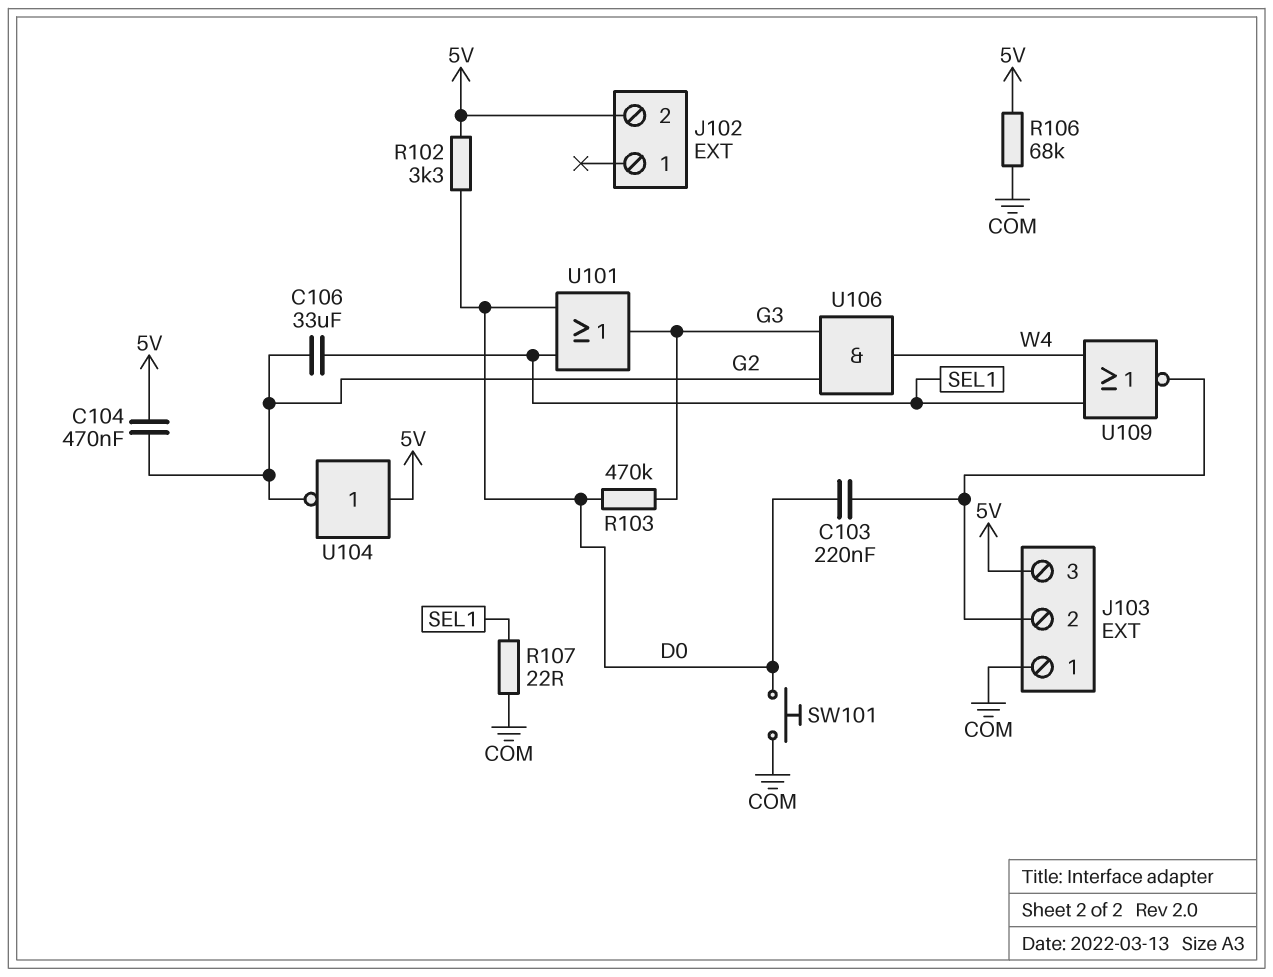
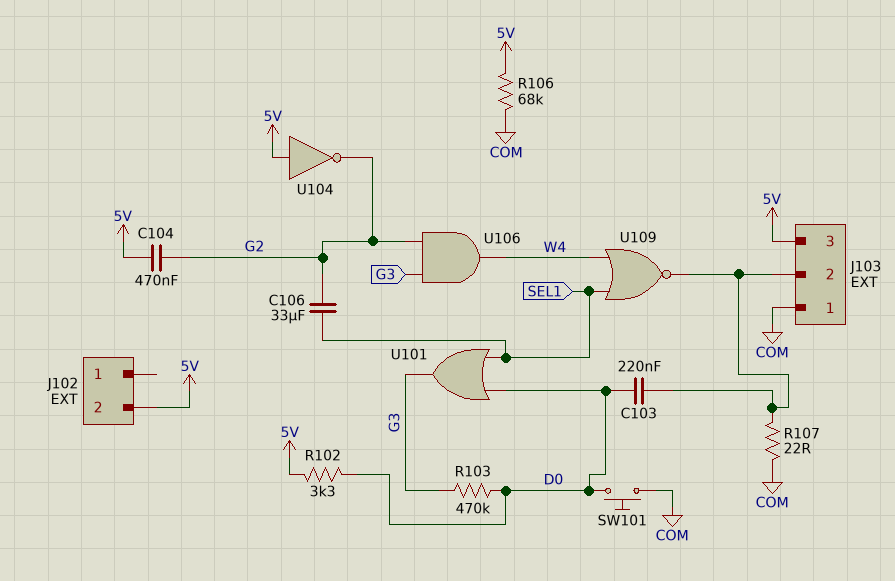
R107: 22 (COM, SEL1) -> 22 (COM, J103/2)

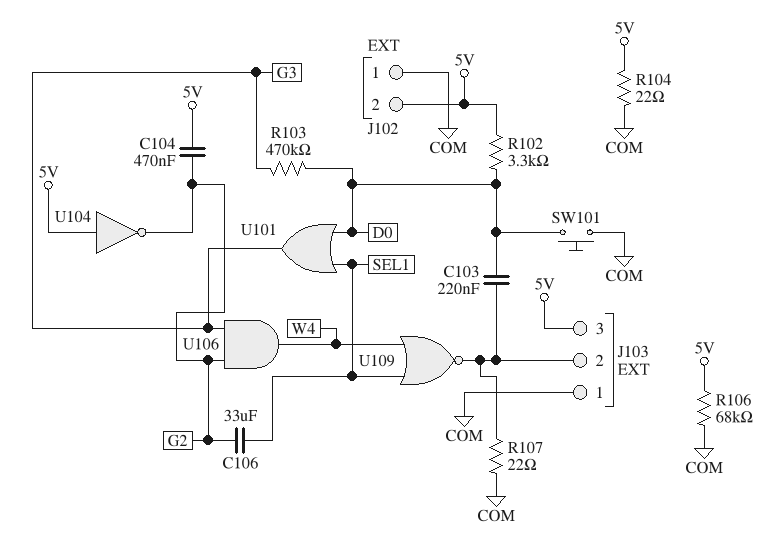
J102 pin 1: none -> COM
R104: none -> 22 (5V, COM)

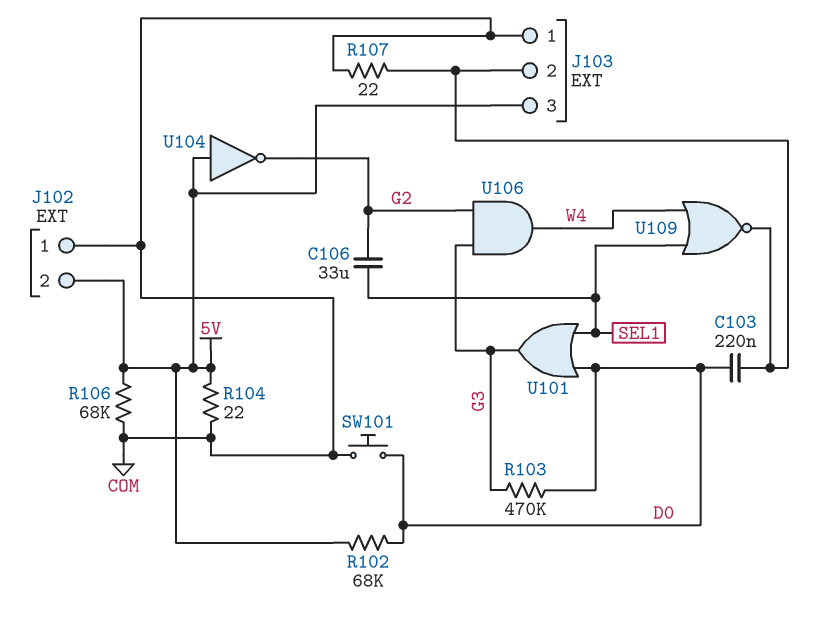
C104: 470nF (5V, G2) -> none
R102: 3.3k (5V, D0) -> 68k (5V, D0)

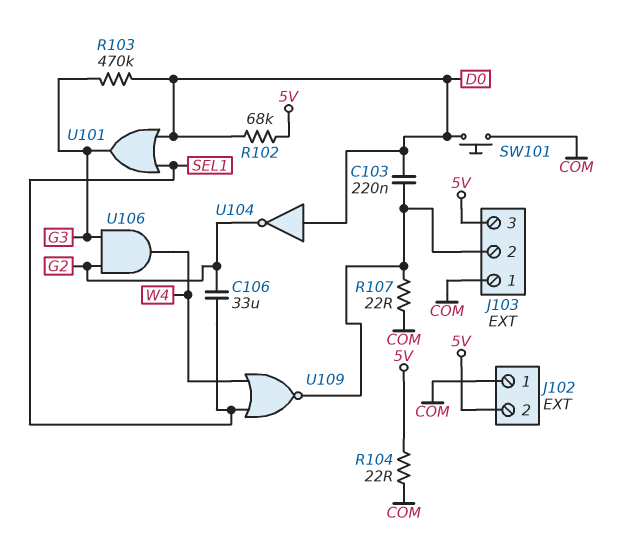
R106: 68k (5V, COM) -> none
U104: NOT (in 5V, out G2) -> NOT (in D0, out G2)

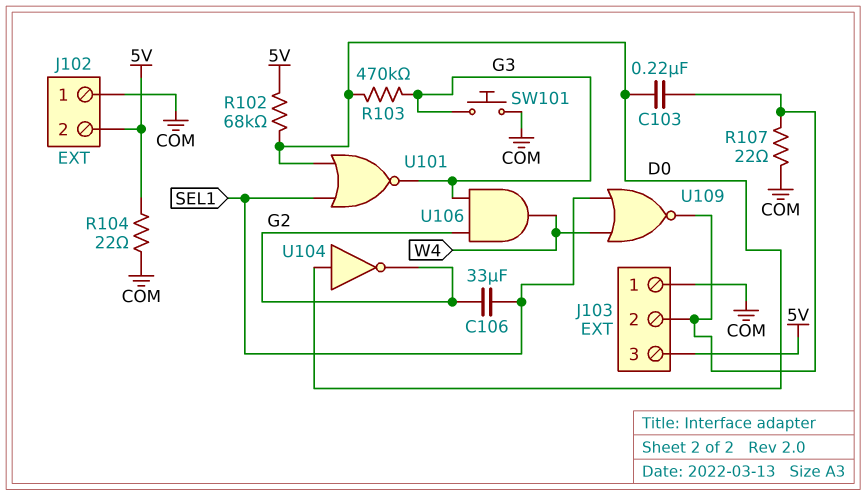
SW101: button (COM, D0) -> button (COM, G3)
U101: OR (in D0, in SEL1, out G3) -> NOR (in D0, in SEL1, out G3)

